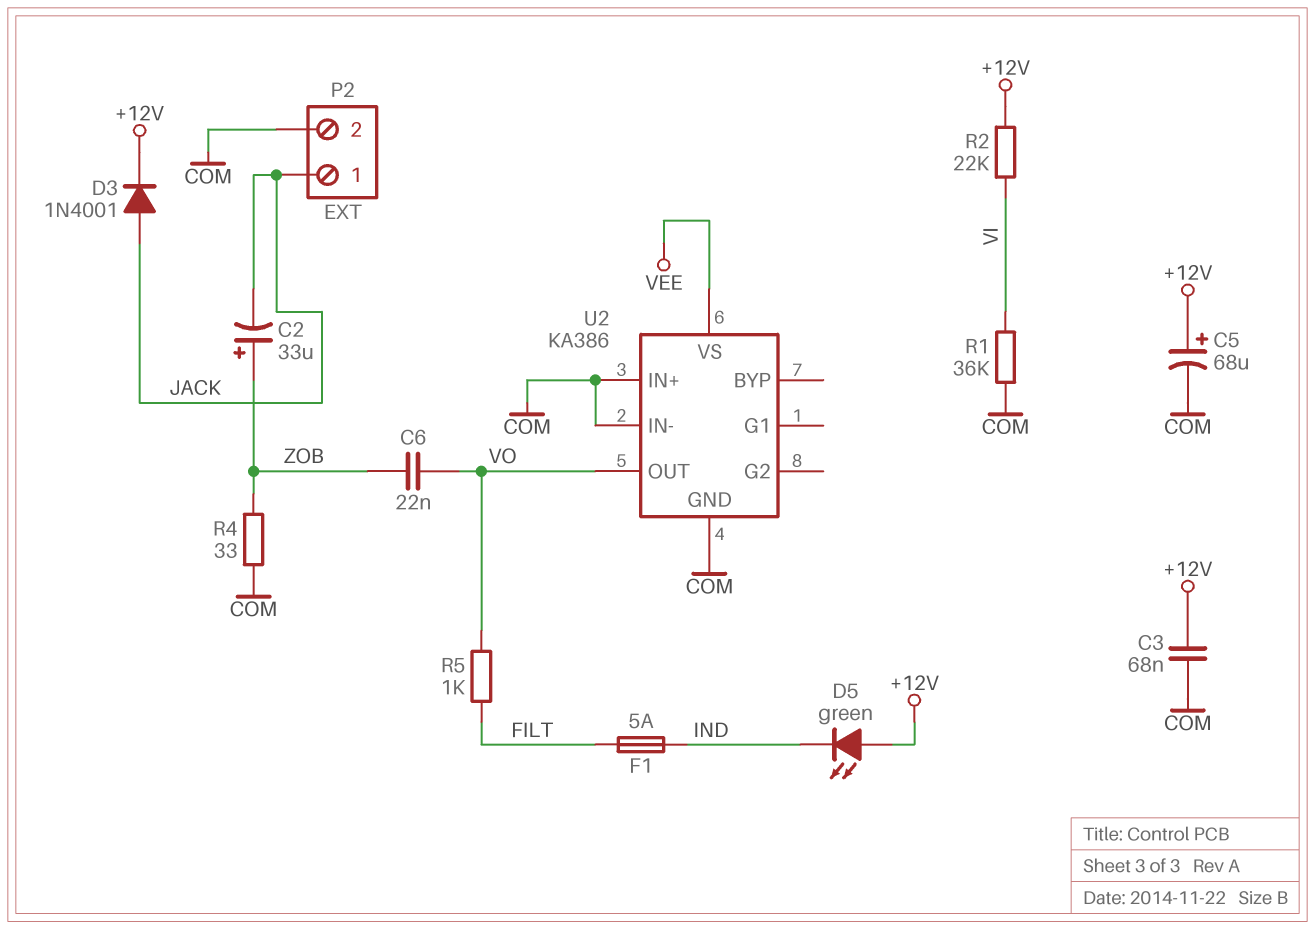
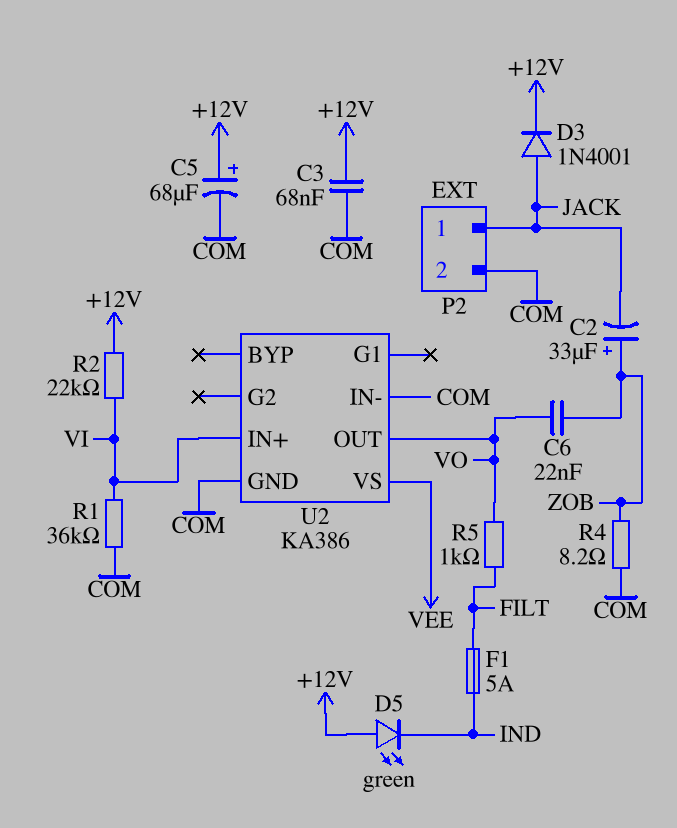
R4: 33 (COM, ZOB) -> 8.2 (COM, ZOB)
U2 pin IN+: COM -> VI

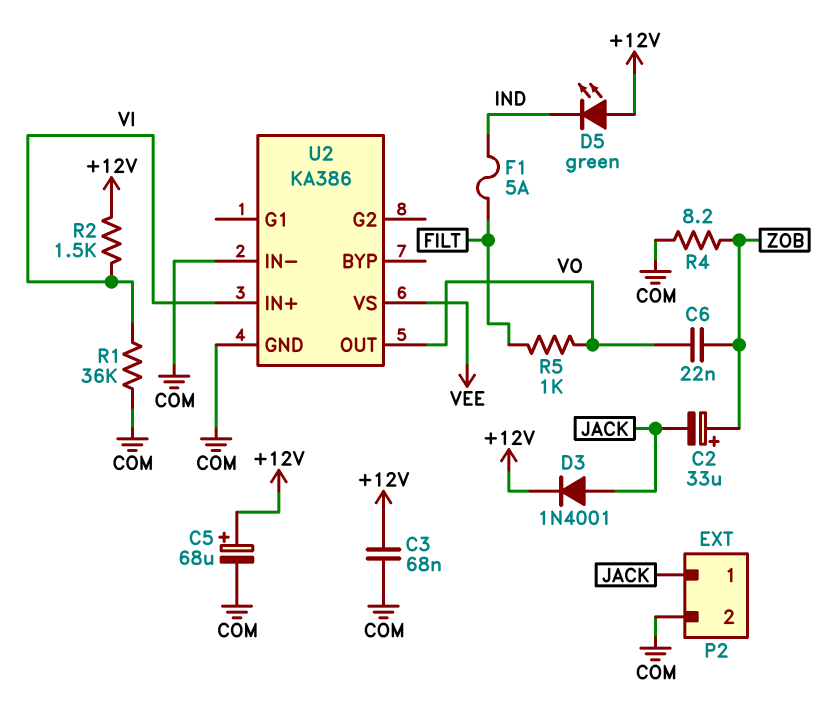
R2: 22k (+12V, VI) -> 1.5k (+12V, VI)

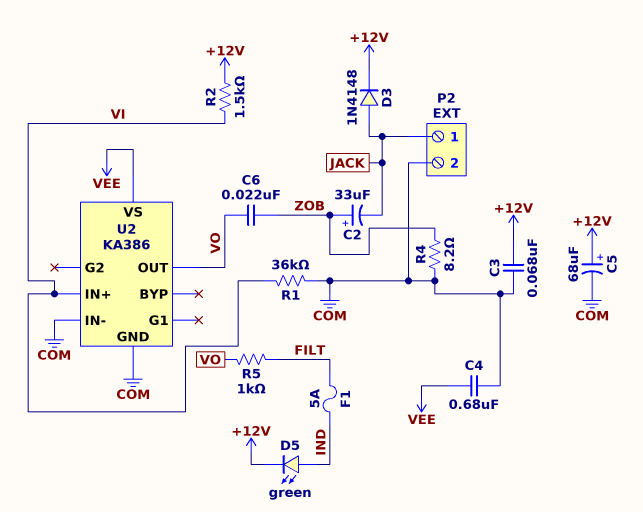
C4: none -> 680nF (COM, VEE)
D3: diode 1N4001 (A JACK, K +12V) -> diode 1N4148 (A JACK, K +12V)
D5: LED green (A +12V, K IND) -> LED green (A IND, K +12V)

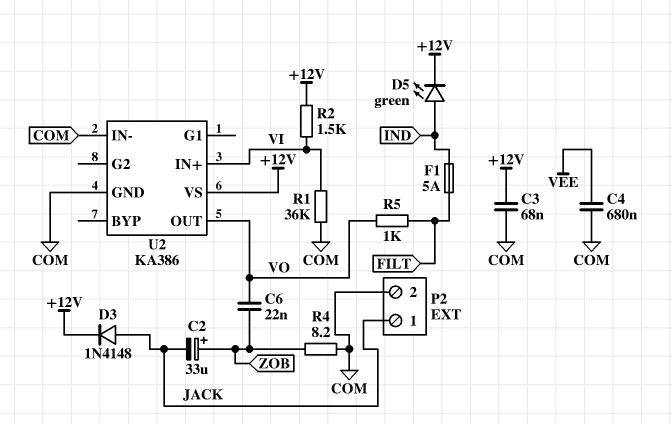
C5: 68uF (plus +12V, minus COM) -> none
U2 pin VS: VEE -> +12V

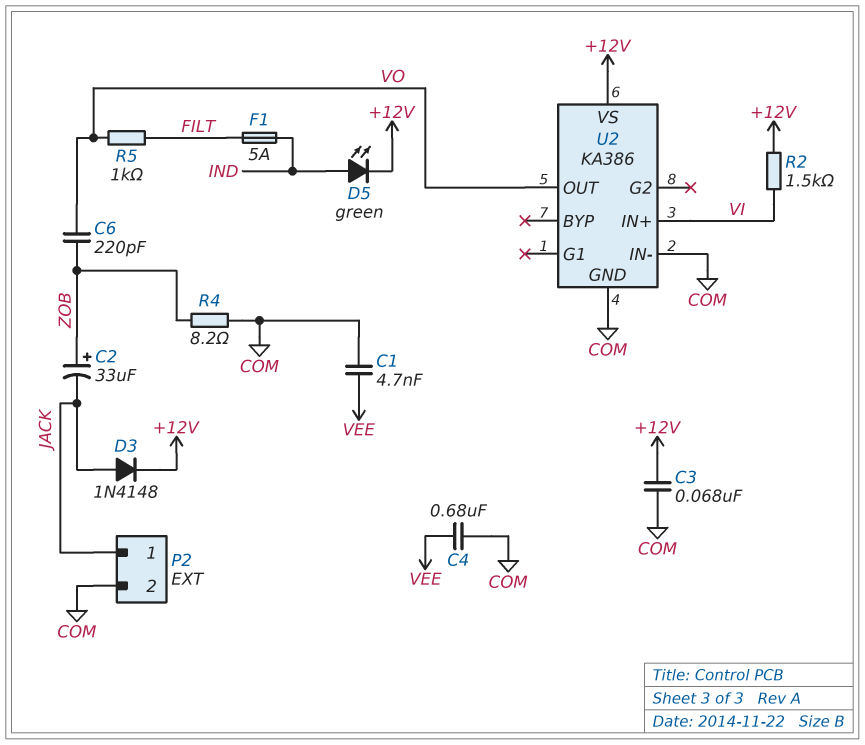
C1: none -> 4.7nF (COM, VEE)
C6: 22nF (VO, ZOB) -> 220pF (VO, ZOB)
R1: 36k (COM, VI) -> none

